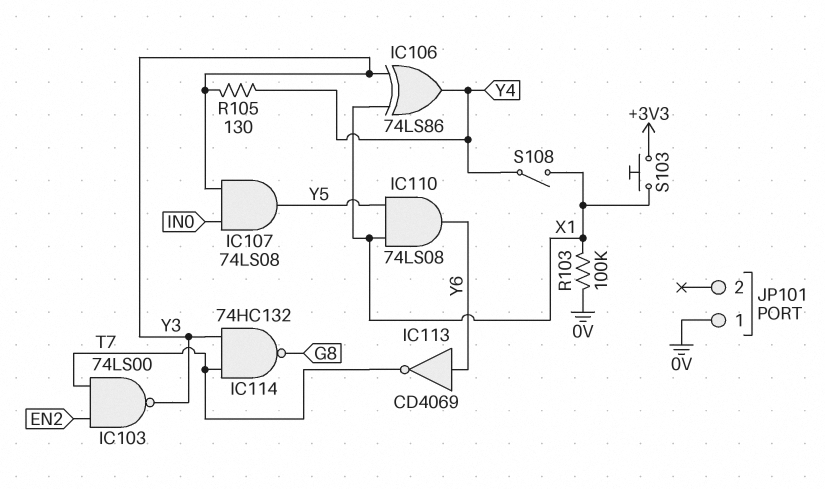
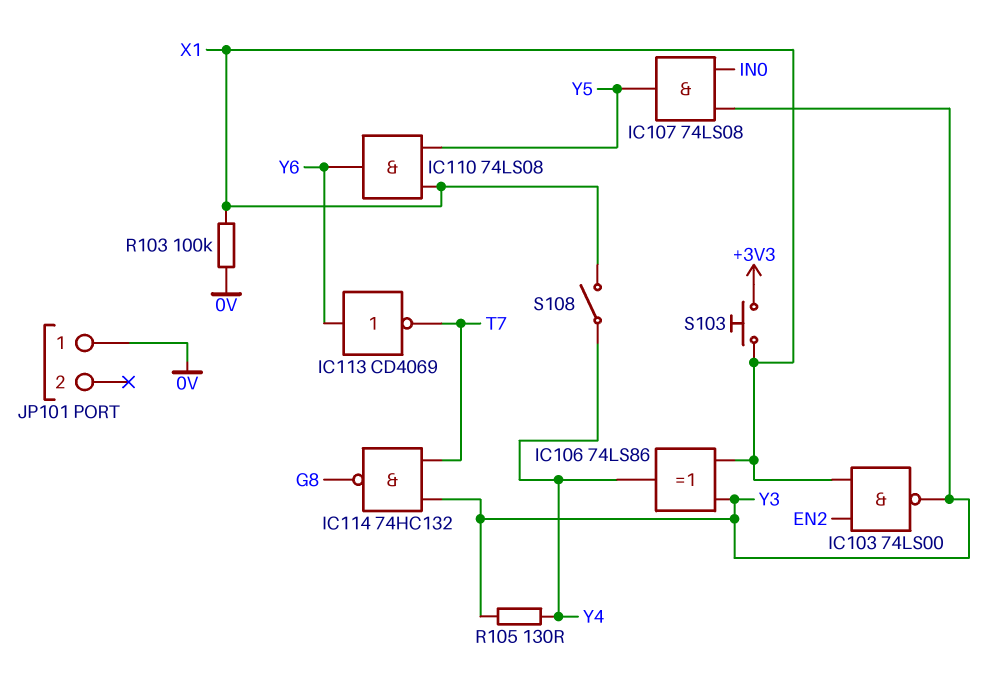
IC103: NAND 74LS00 (in EN2, in T7, out Y3) -> NAND 74LS00 (in EN2, in X1, out Y3)

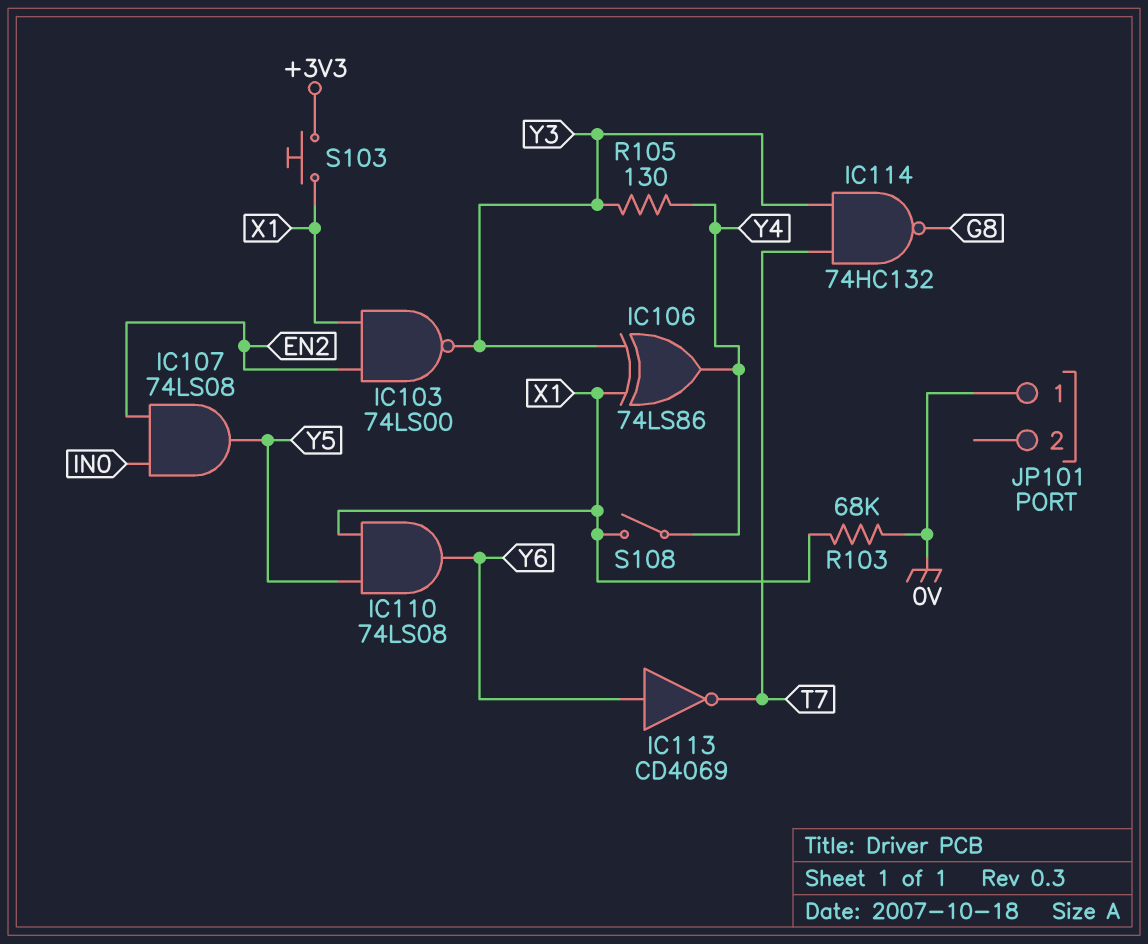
IC107: AND 74LS08 (in IN0, in Y3, out Y5) -> AND 74LS08 (in EN2, in IN0, out Y5)
R103: 100k (0V, X1) -> 68k (0V, X1)

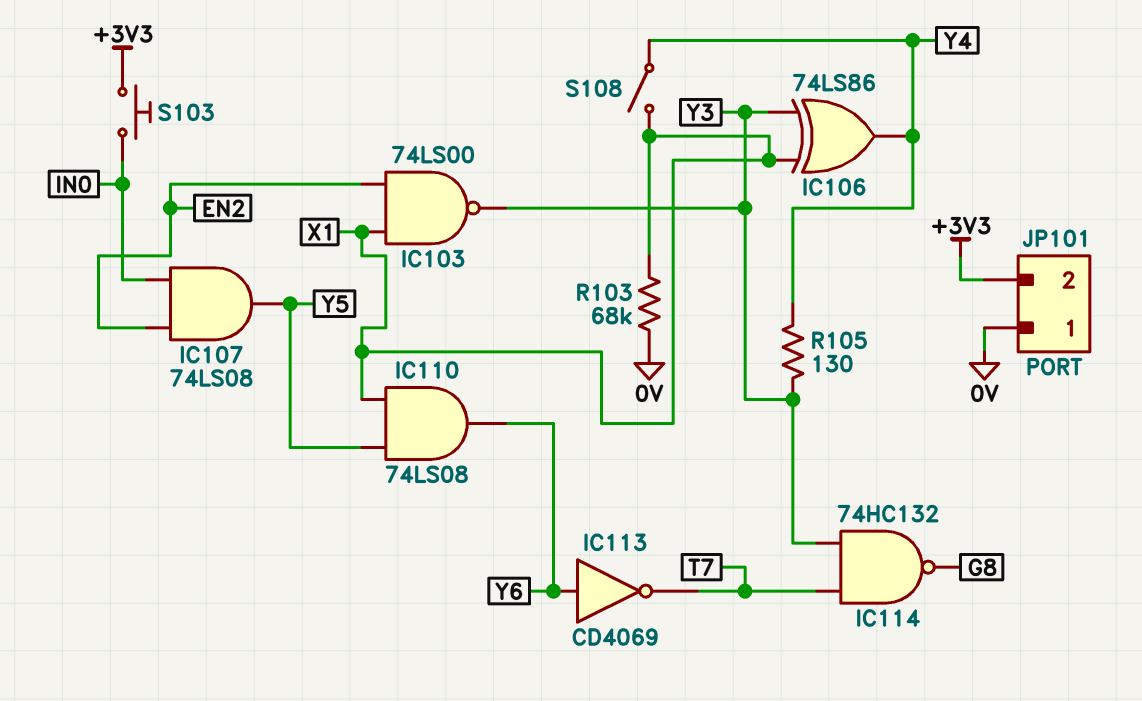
JP101 pin 2: none -> +3V3
S103: button (+3V3, X1) -> button (+3V3, IN0)

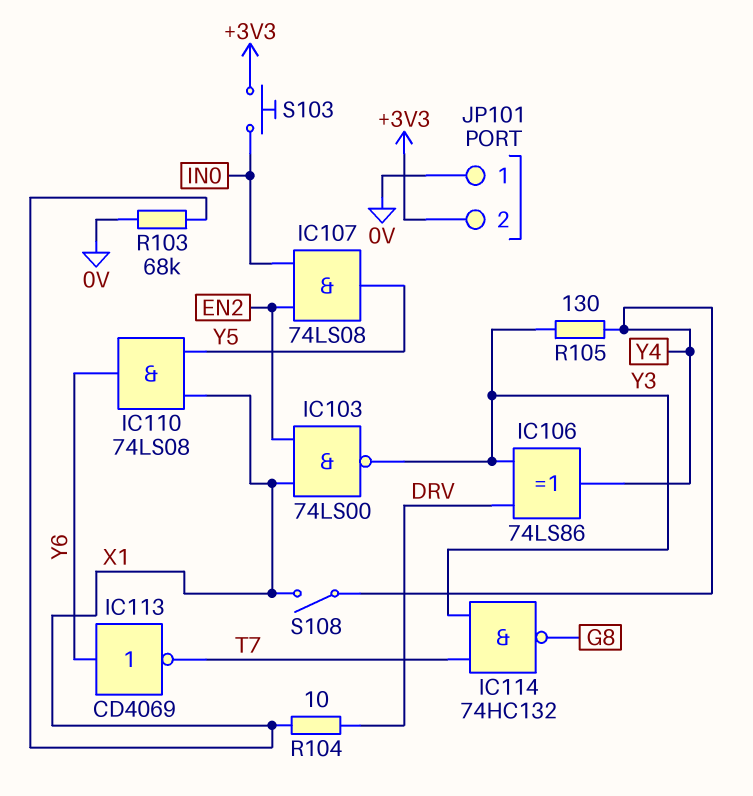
IC106: XOR 74LS86 (in X1, in Y3, out Y4) -> XOR 74LS86 (in DRV, in Y3, out Y4)
R104: none -> 10 (DRV, X1)

